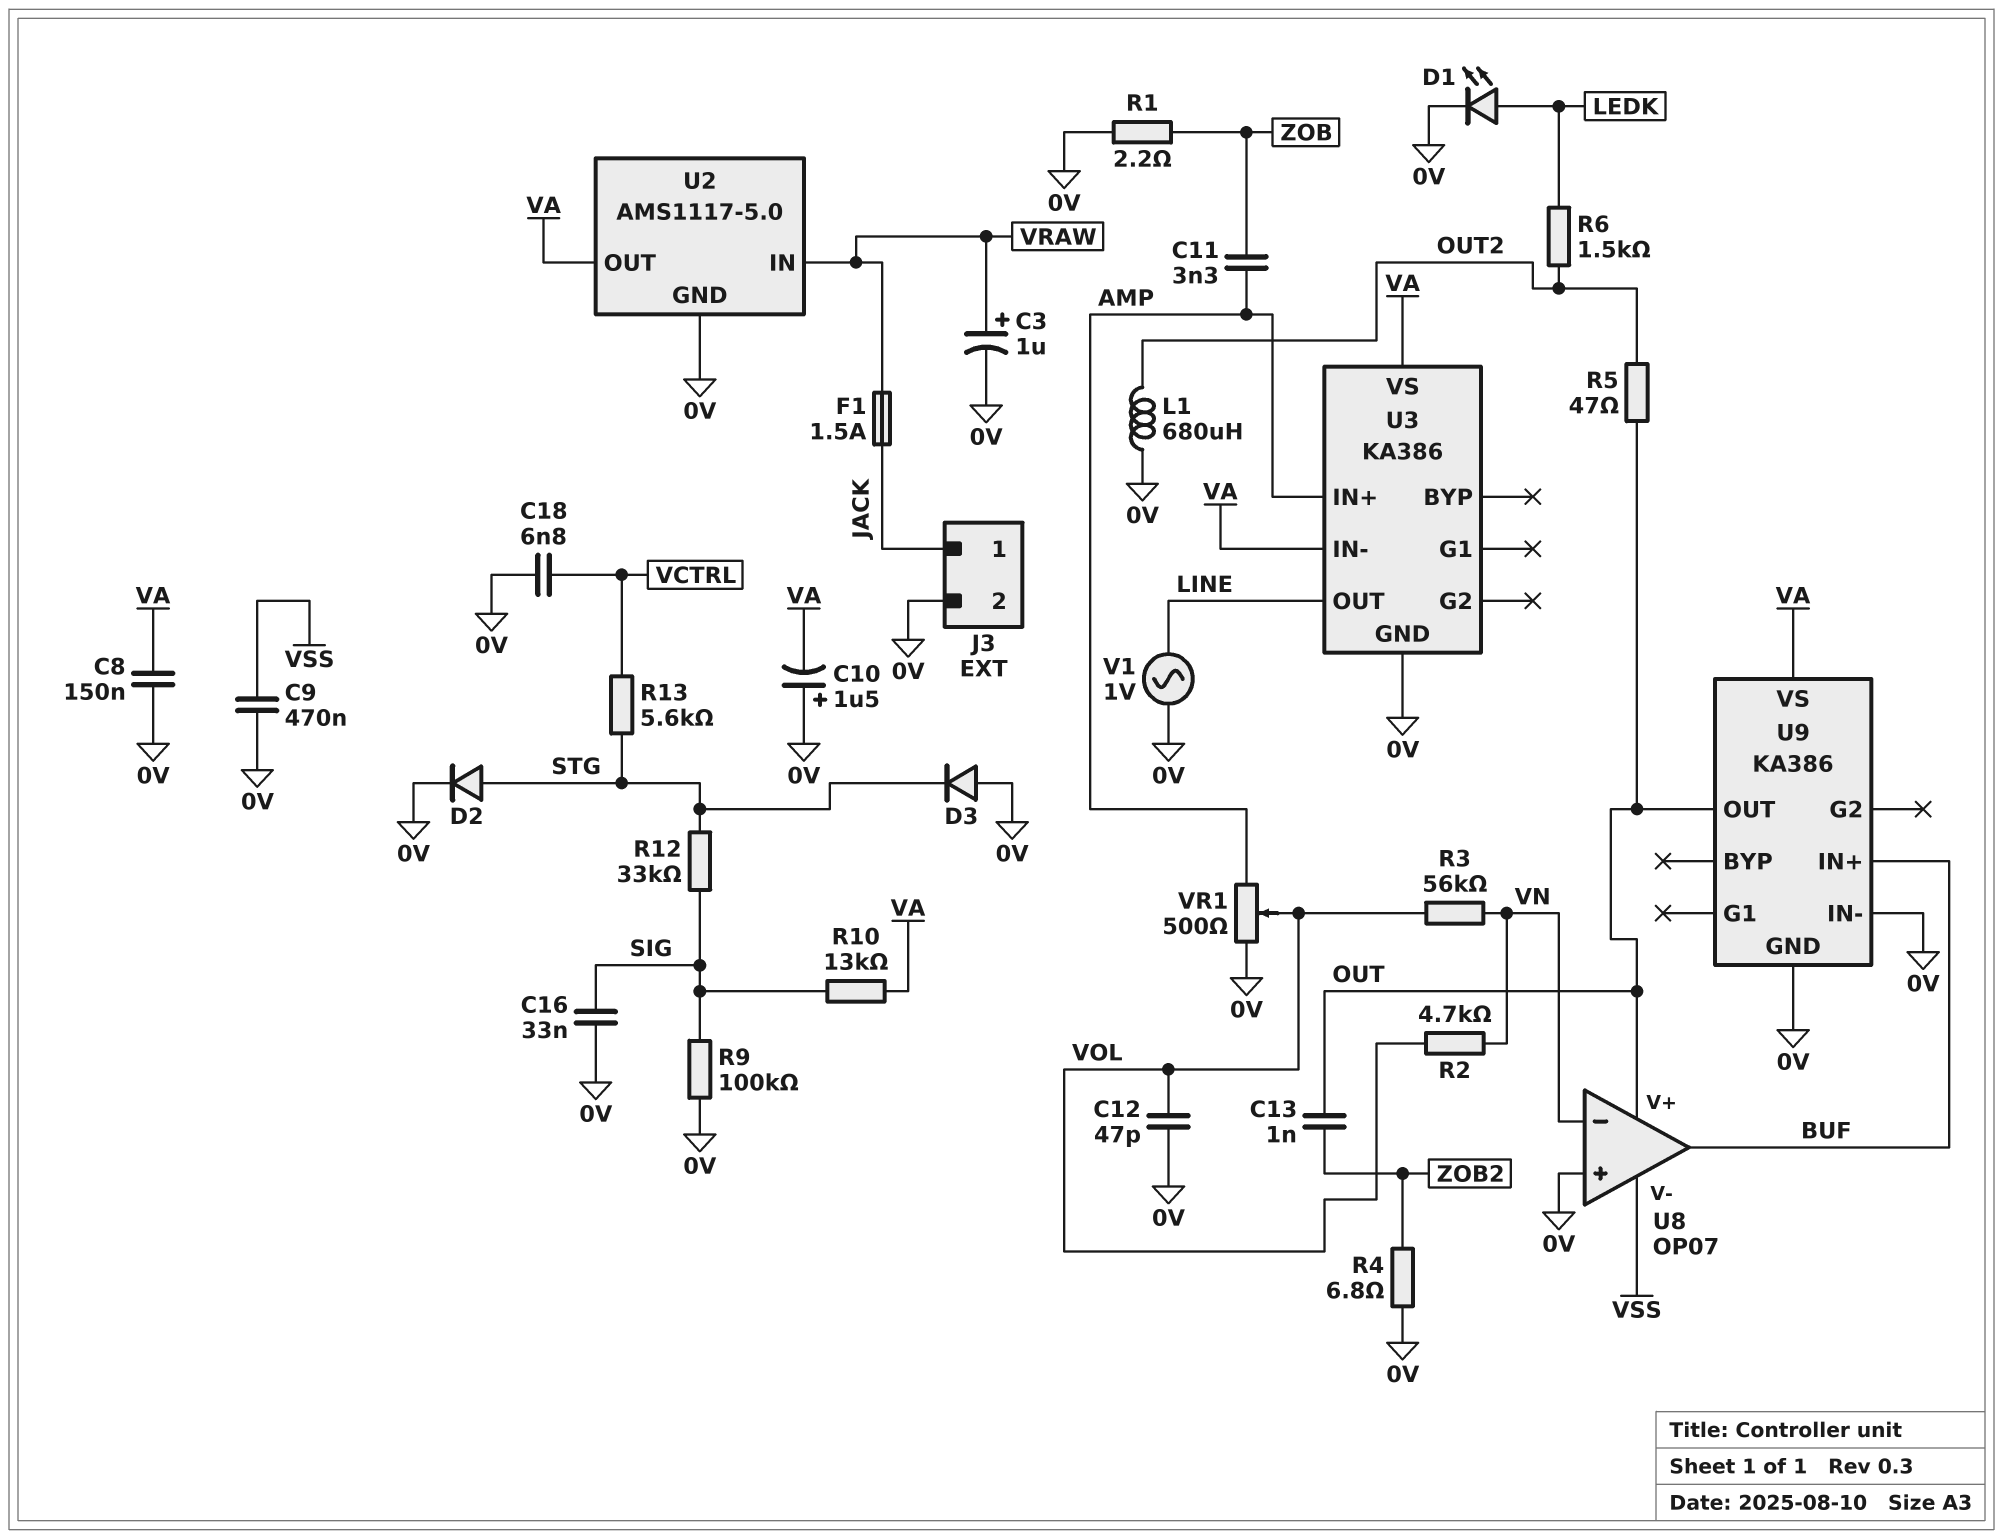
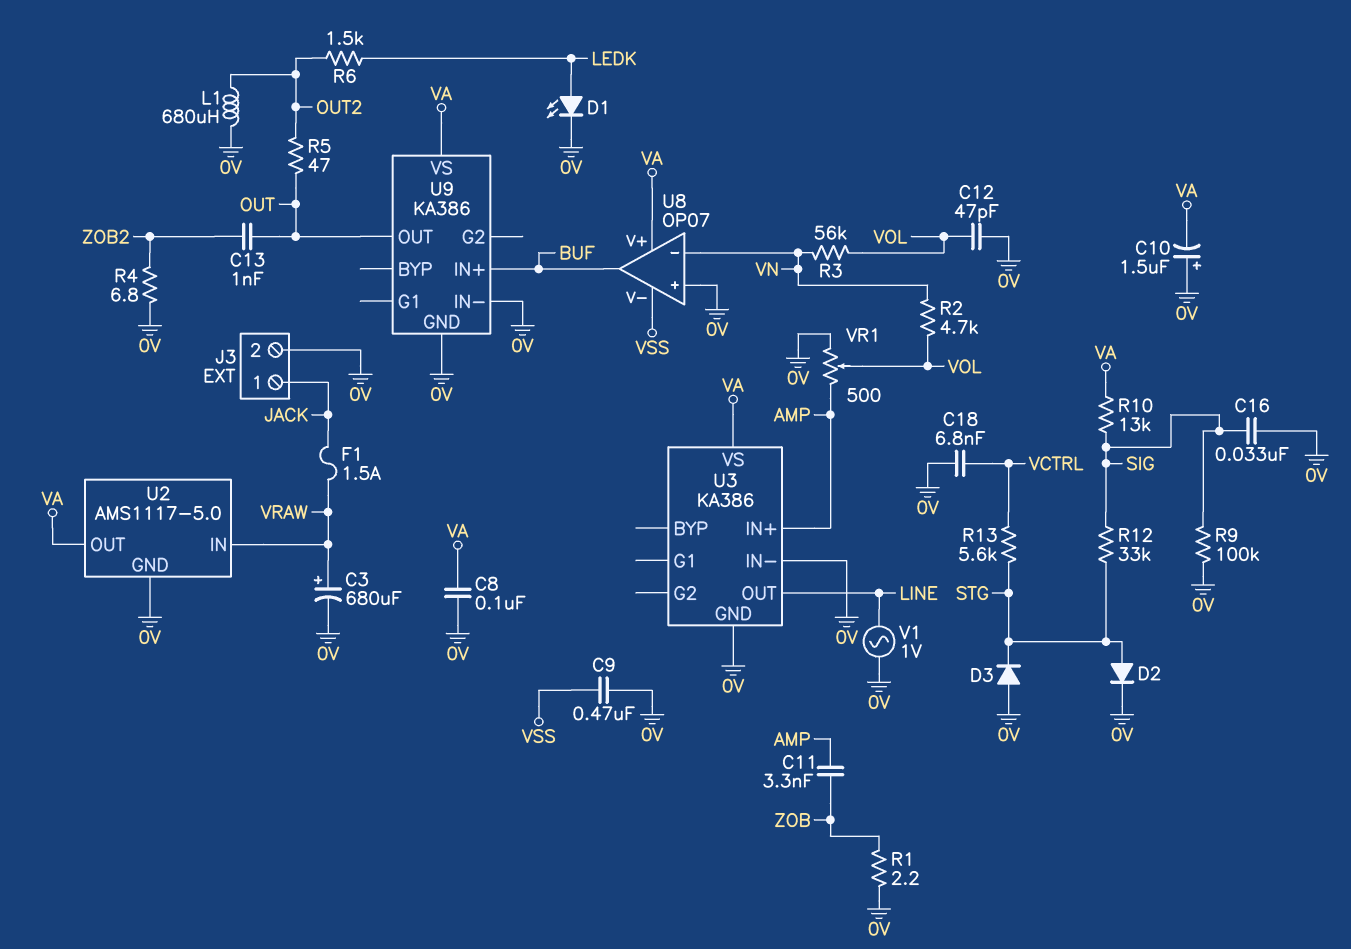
C3: 1uF (plus VRAW, minus 0V) -> 680uF (plus VRAW, minus 0V)
C8: 150nF (0V, VA) -> 100nF (0V, VA)
U3 pin IN-: VA -> 0V
U8 pin V+: OUT -> VA

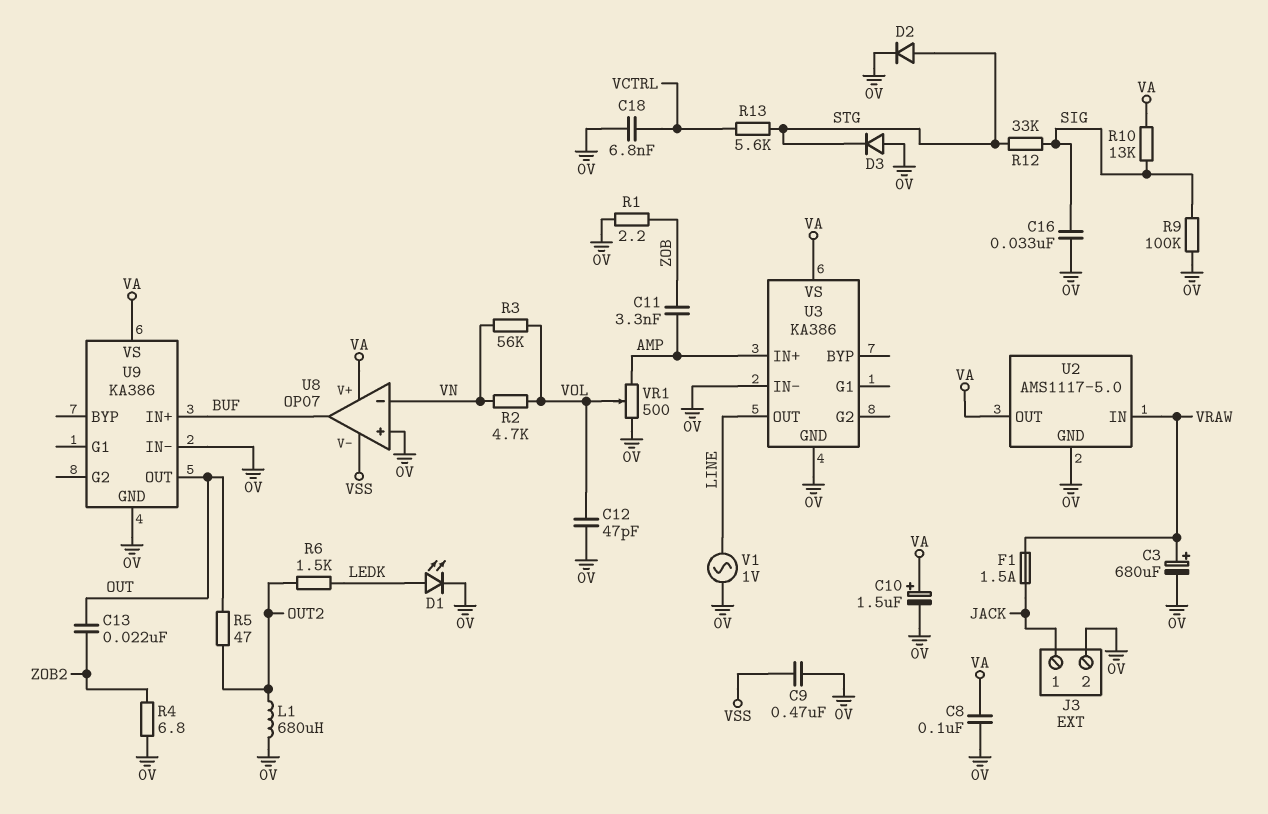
C10: 1.5uF (plus 0V, minus VA) -> 1.5uF (plus VA, minus 0V)
C13: 1nF (OUT, ZOB2) -> 22nF (OUT, ZOB2)

